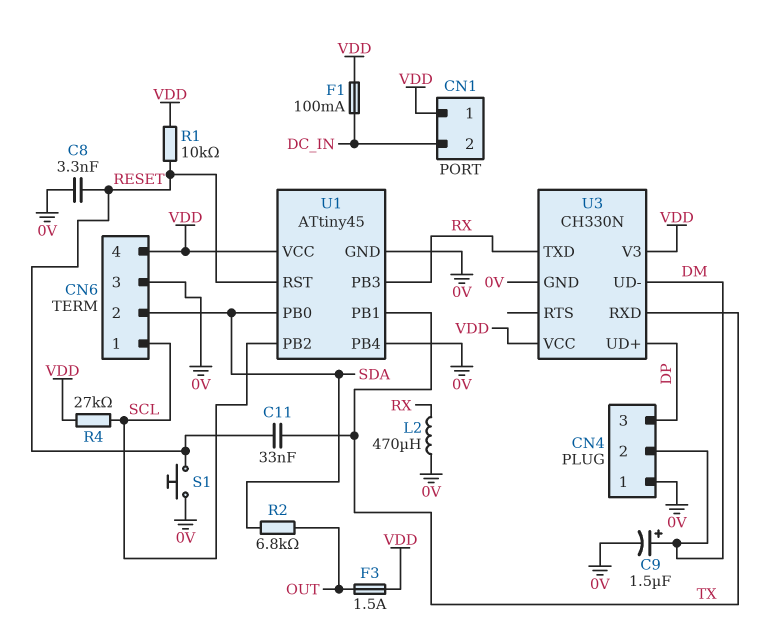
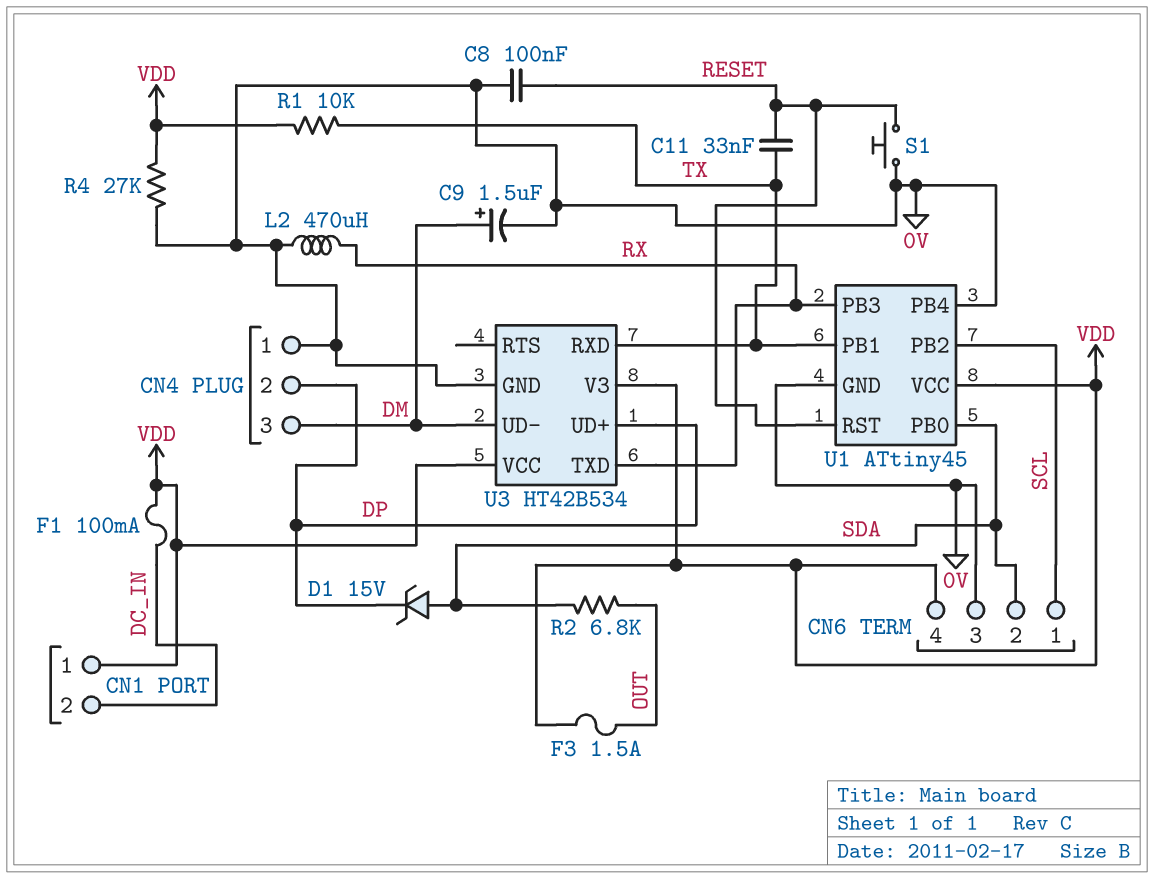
C8: 3.3nF (0V, RESET) -> 100nF (0V, RESET)
CN4 pin 2: DM -> DP
CN4 pin 3: DP -> DM
D1: none -> zener 15V (A SDA, K DP)
R1: 10k (RESET, VDD) -> 10k (TX, VDD)
R4: 27k (SCL, VDD) -> 27k (0V, VDD)
U3: CH330N -> HT42B534

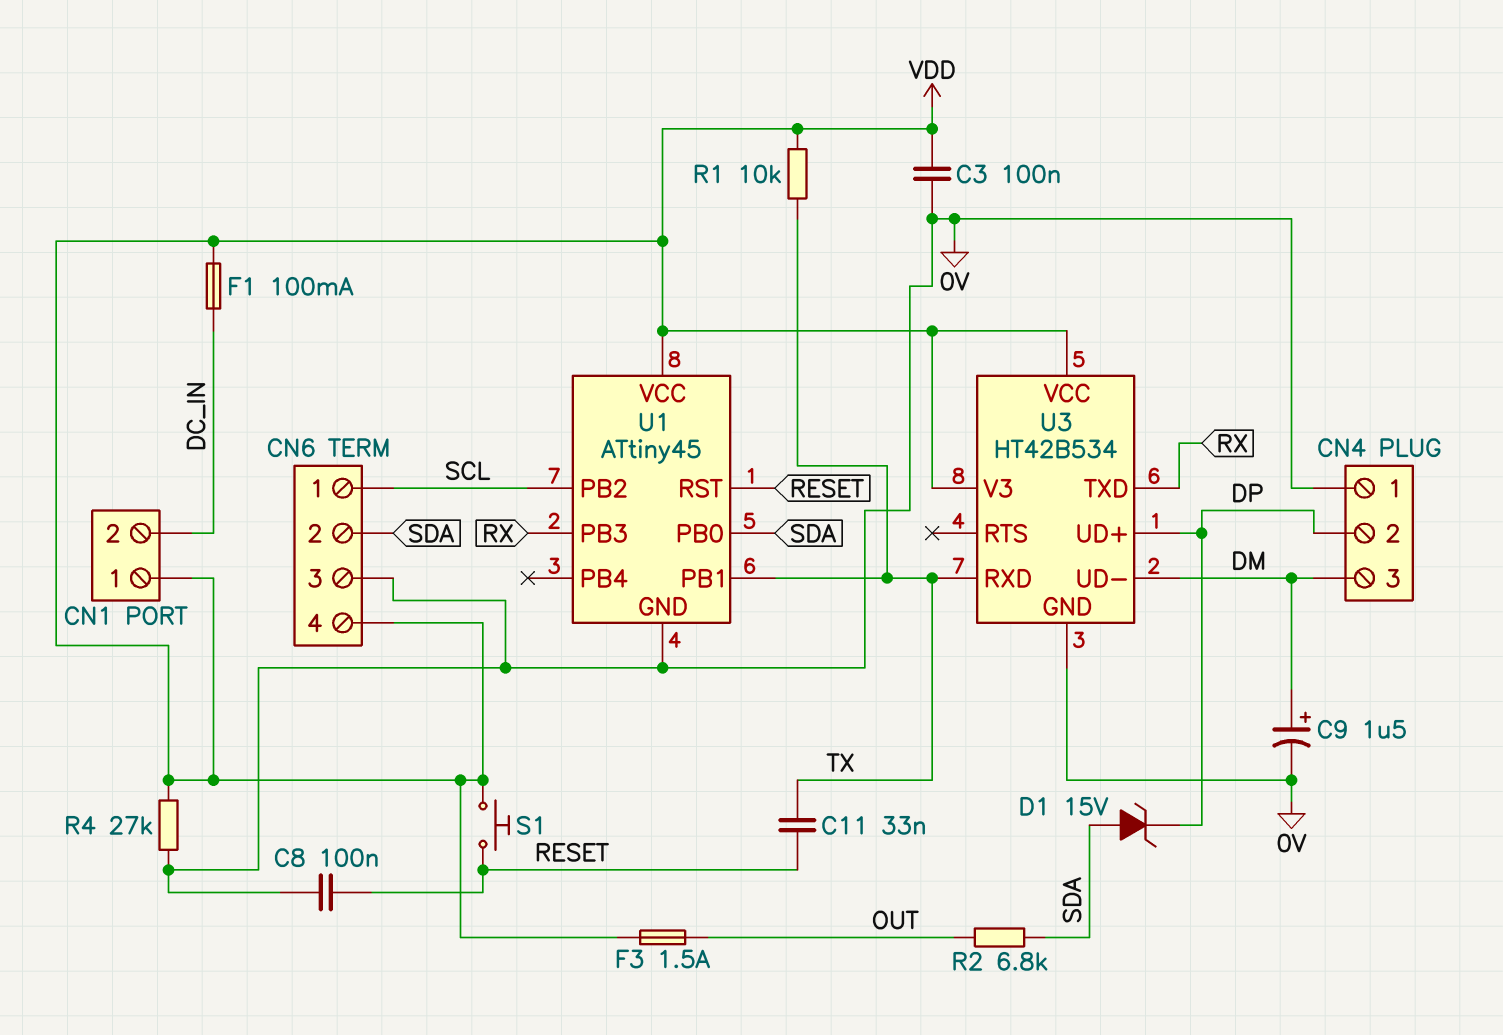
C3: none -> 100nF (0V, VDD)
L2: 470uH (0V, RX) -> none
S1: button (0V, RESET) -> button (RESET, VDD)
U1 pin PB4: 0V -> none

